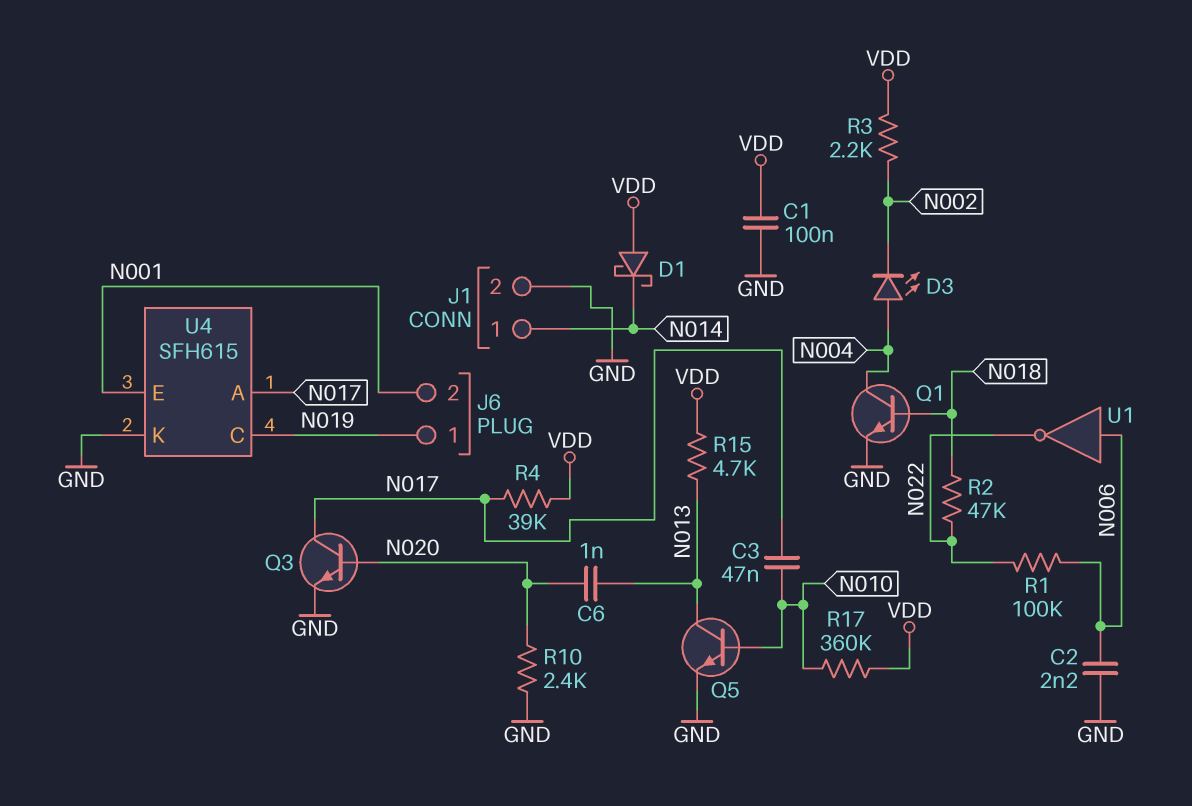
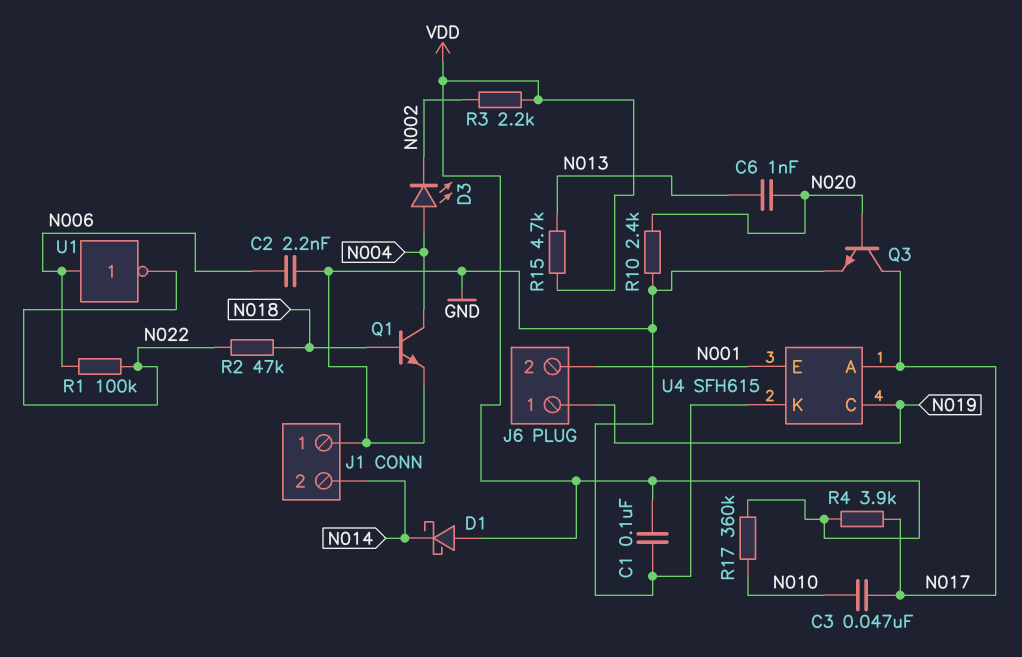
J1 pin 1: N014 -> GND
J1 pin 2: GND -> N014
Q5: NPN (B N010, C N013, E GND) -> none
R4: 39k (N017, VDD) -> 3.9k (N017, VDD)

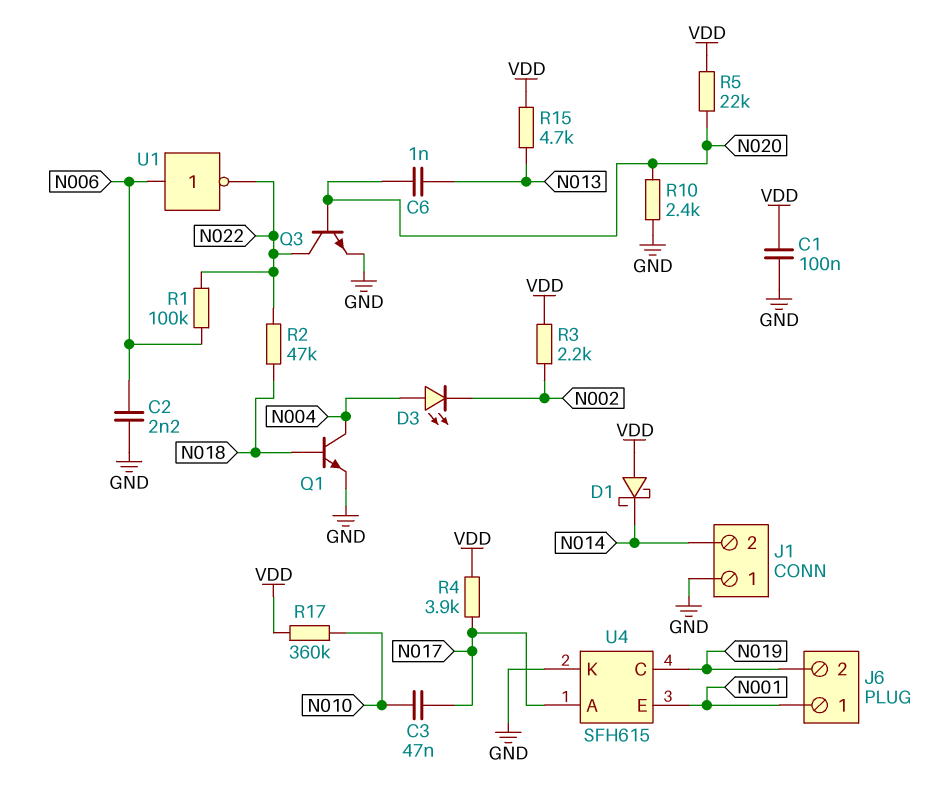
J6 pin 1: N019 -> N001
J6 pin 2: N001 -> N019
Q3: NPN (B N020, C N017, E GND) -> NPN (B N020, C N022, E GND)
R5: none -> 22k (N020, VDD)

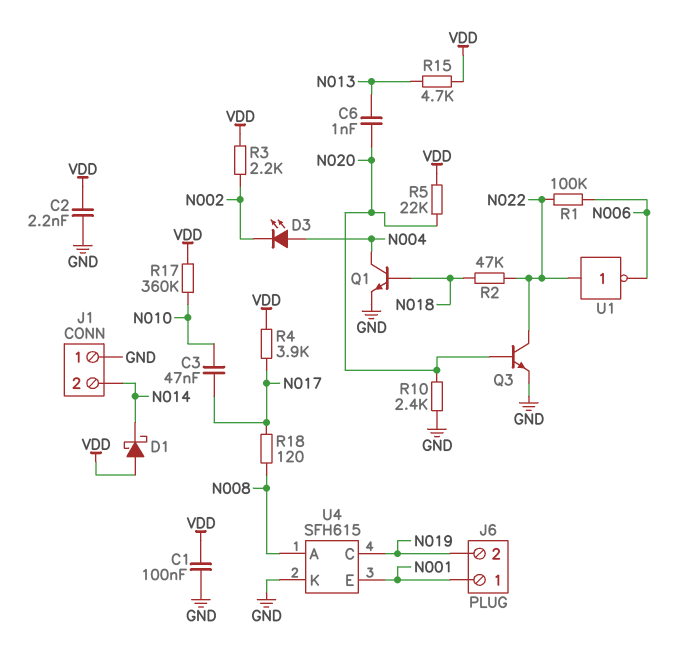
C2: 2.2nF (GND, N006) -> 2.2nF (GND, VDD)
R18: none -> 120 (N008, N017)
U1: NOT (in N006, out N022) -> NOT (in N022, out N006)
U4 pin A: N017 -> N008

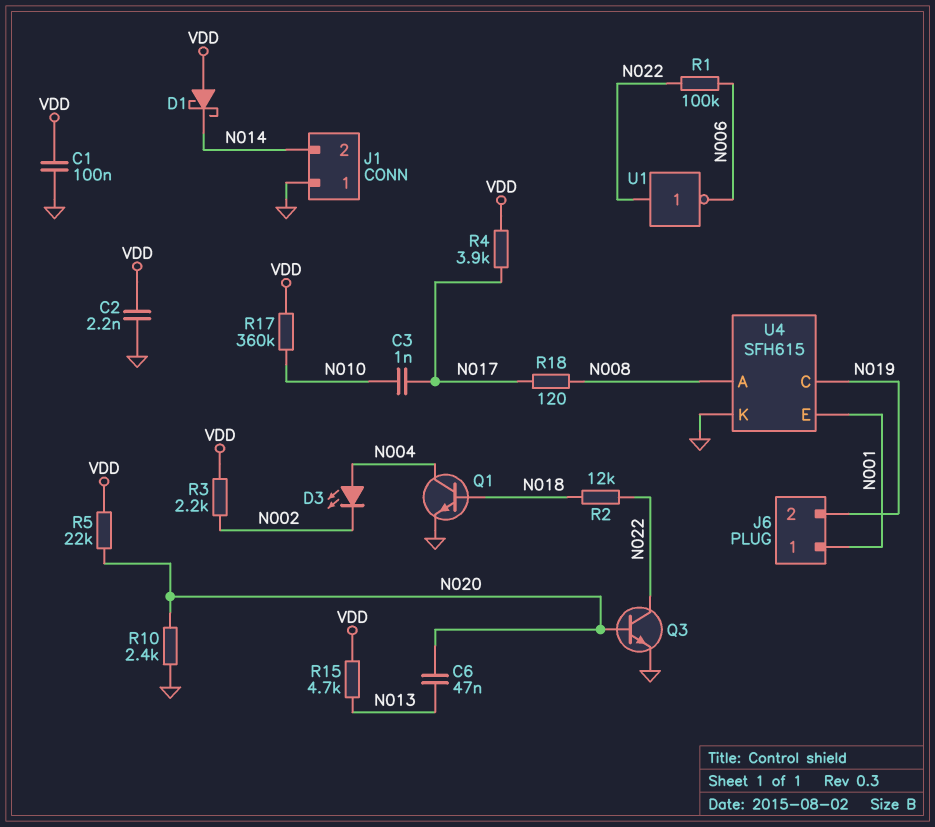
C3: 47nF (N010, N017) -> 1nF (N010, N017)
C6: 1nF (N013, N020) -> 47nF (N013, N020)
R2: 47k (N018, N022) -> 12k (N018, N022)

